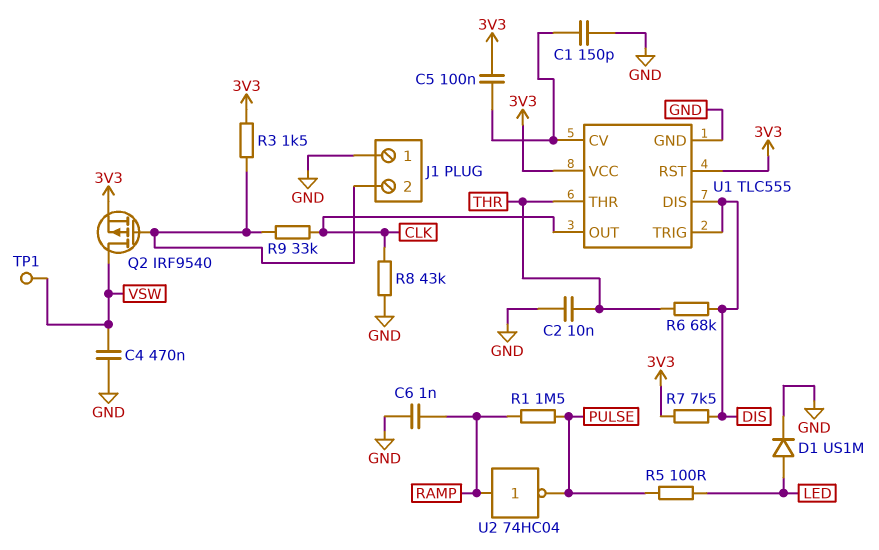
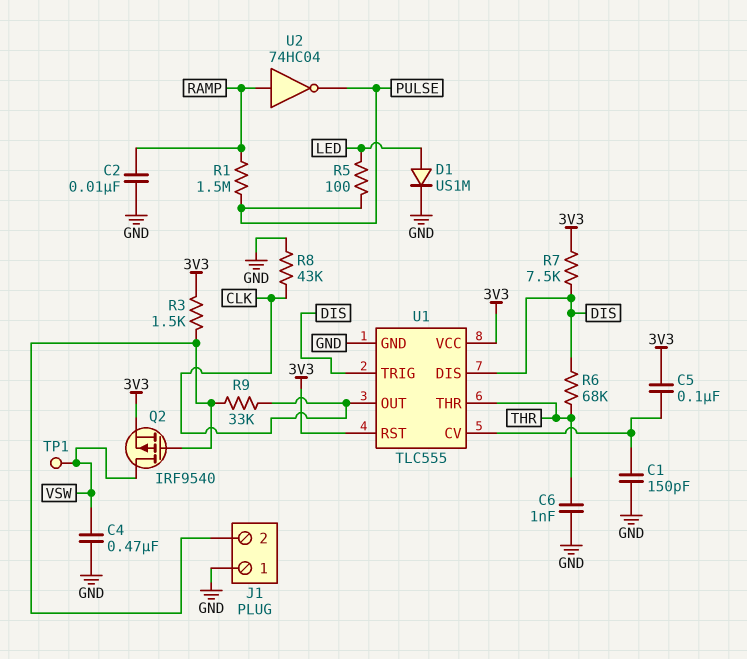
C2: 10nF (GND, THR) -> 10nF (GND, RAMP)
C6: 1nF (GND, RAMP) -> 1nF (GND, THR)

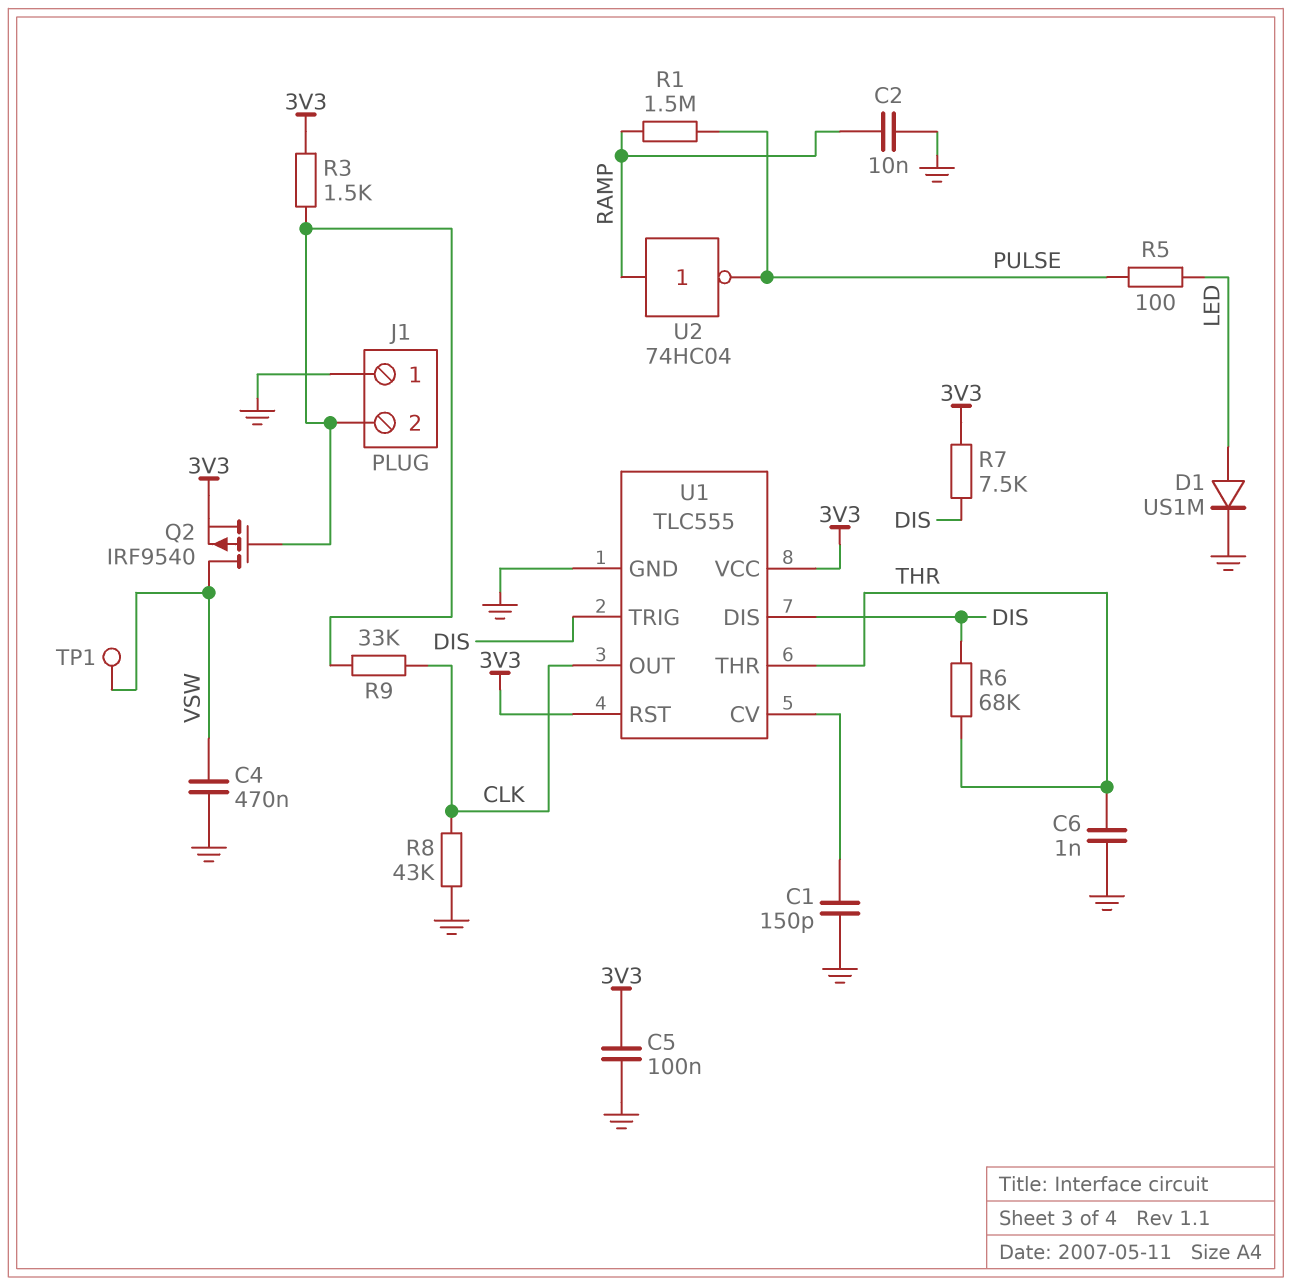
C5: 100nF (3V3, U1/CV) -> 100nF (3V3, GND)

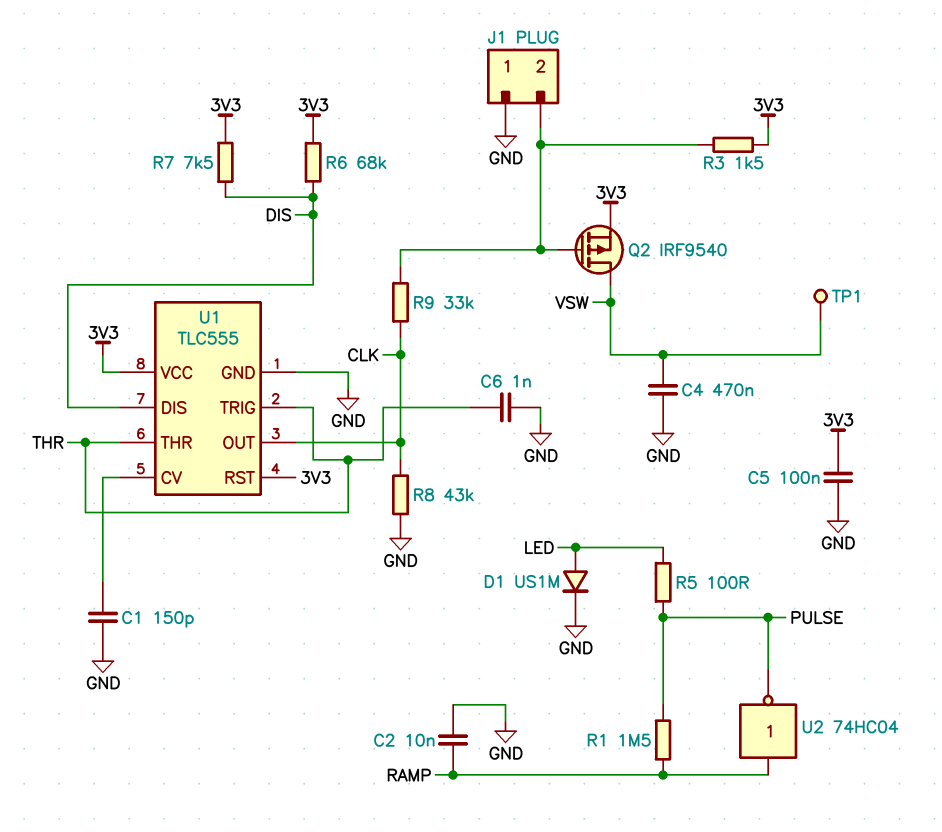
R6: 68k (DIS, THR) -> 68k (3V3, DIS)
U1 pin TRIG: DIS -> THR

